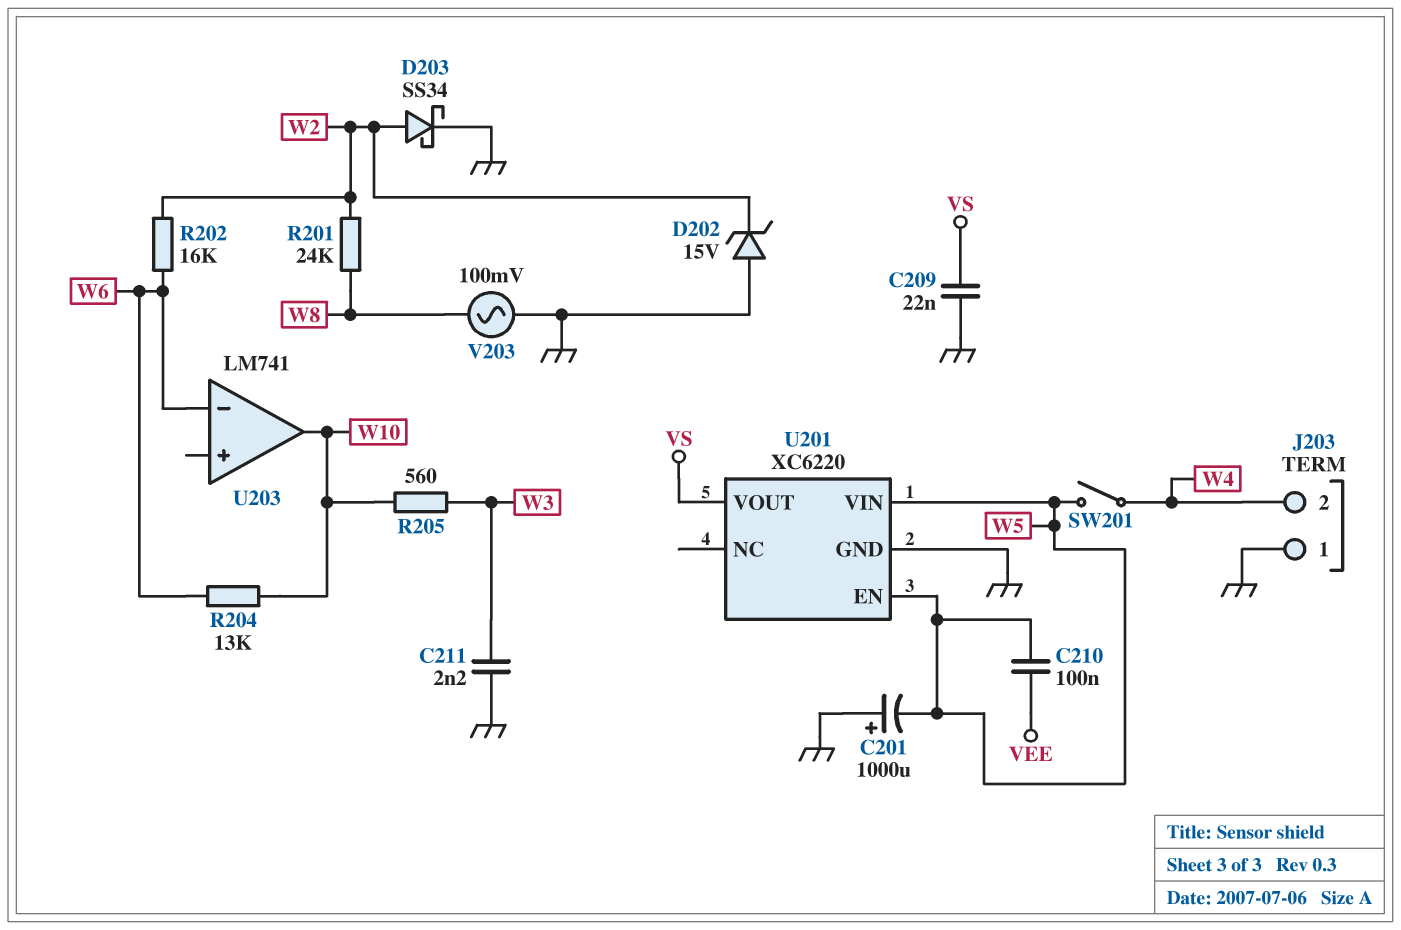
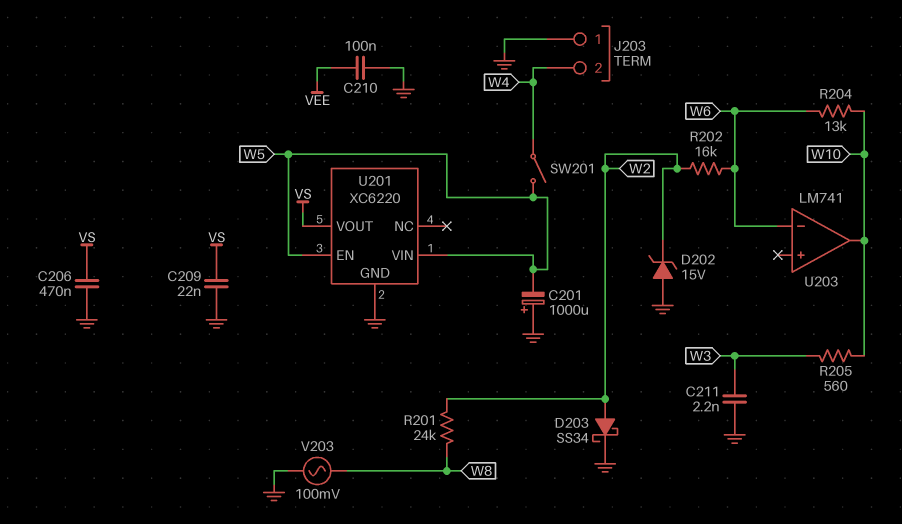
C206: none -> 470nF (GND, VS)
C210: 100nF (VEE, W5) -> 100nF (GND, VEE)

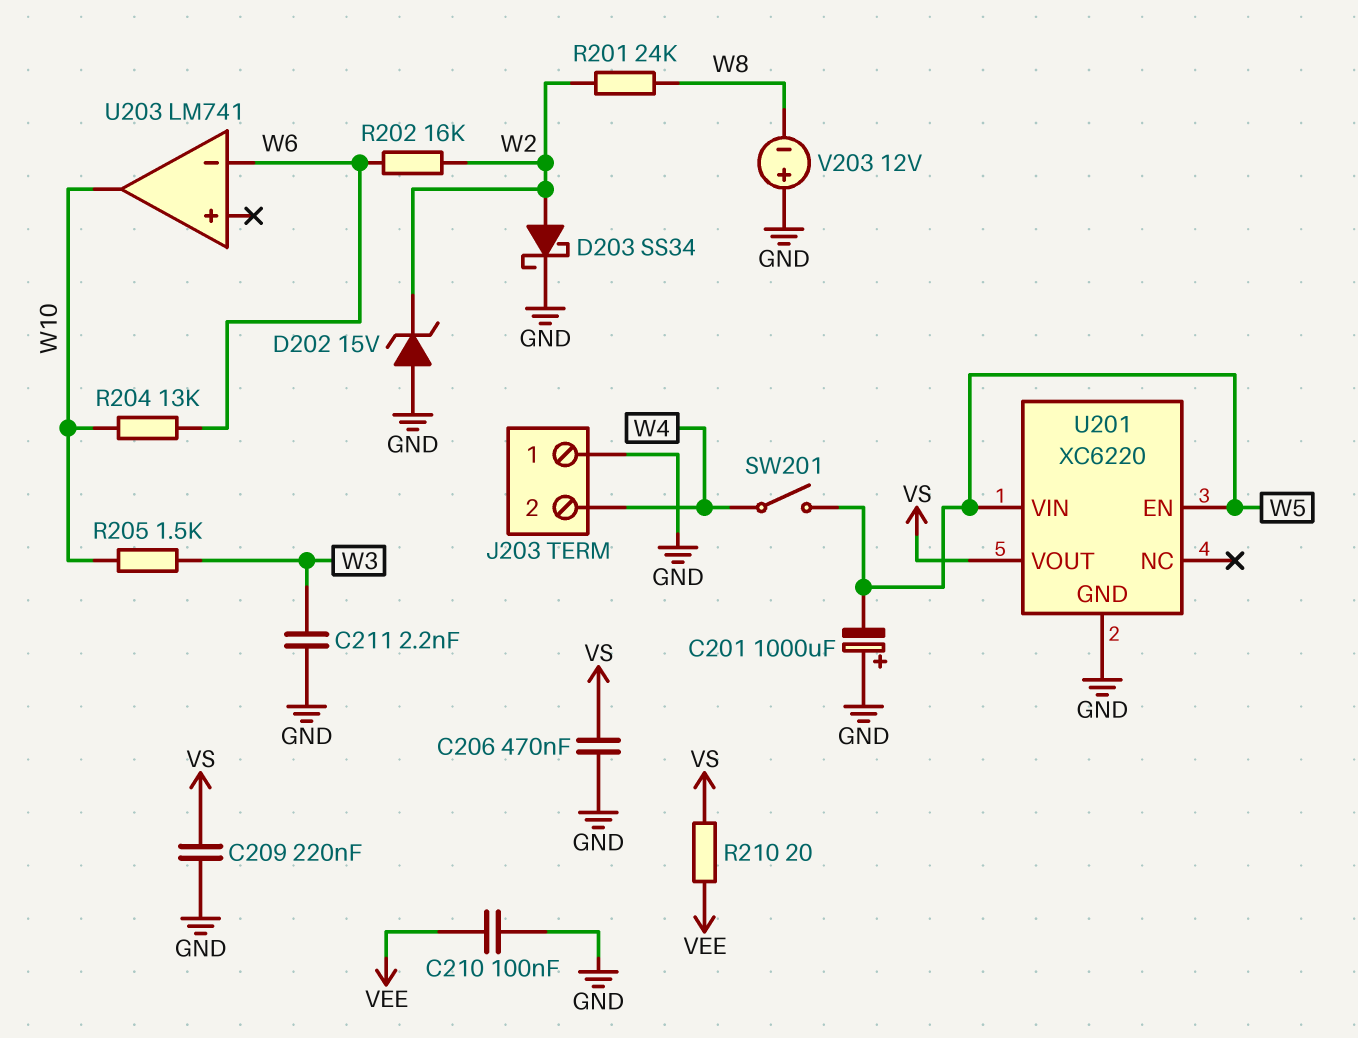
C209: 22nF (GND, VS) -> 220nF (GND, VS)
R205: 560 (W3, W10) -> 1.5k (W3, W10)
R210: none -> 20 (VEE, VS)
V203: AC 100mV (GND, W8) -> 12V (plus GND, minus W8)

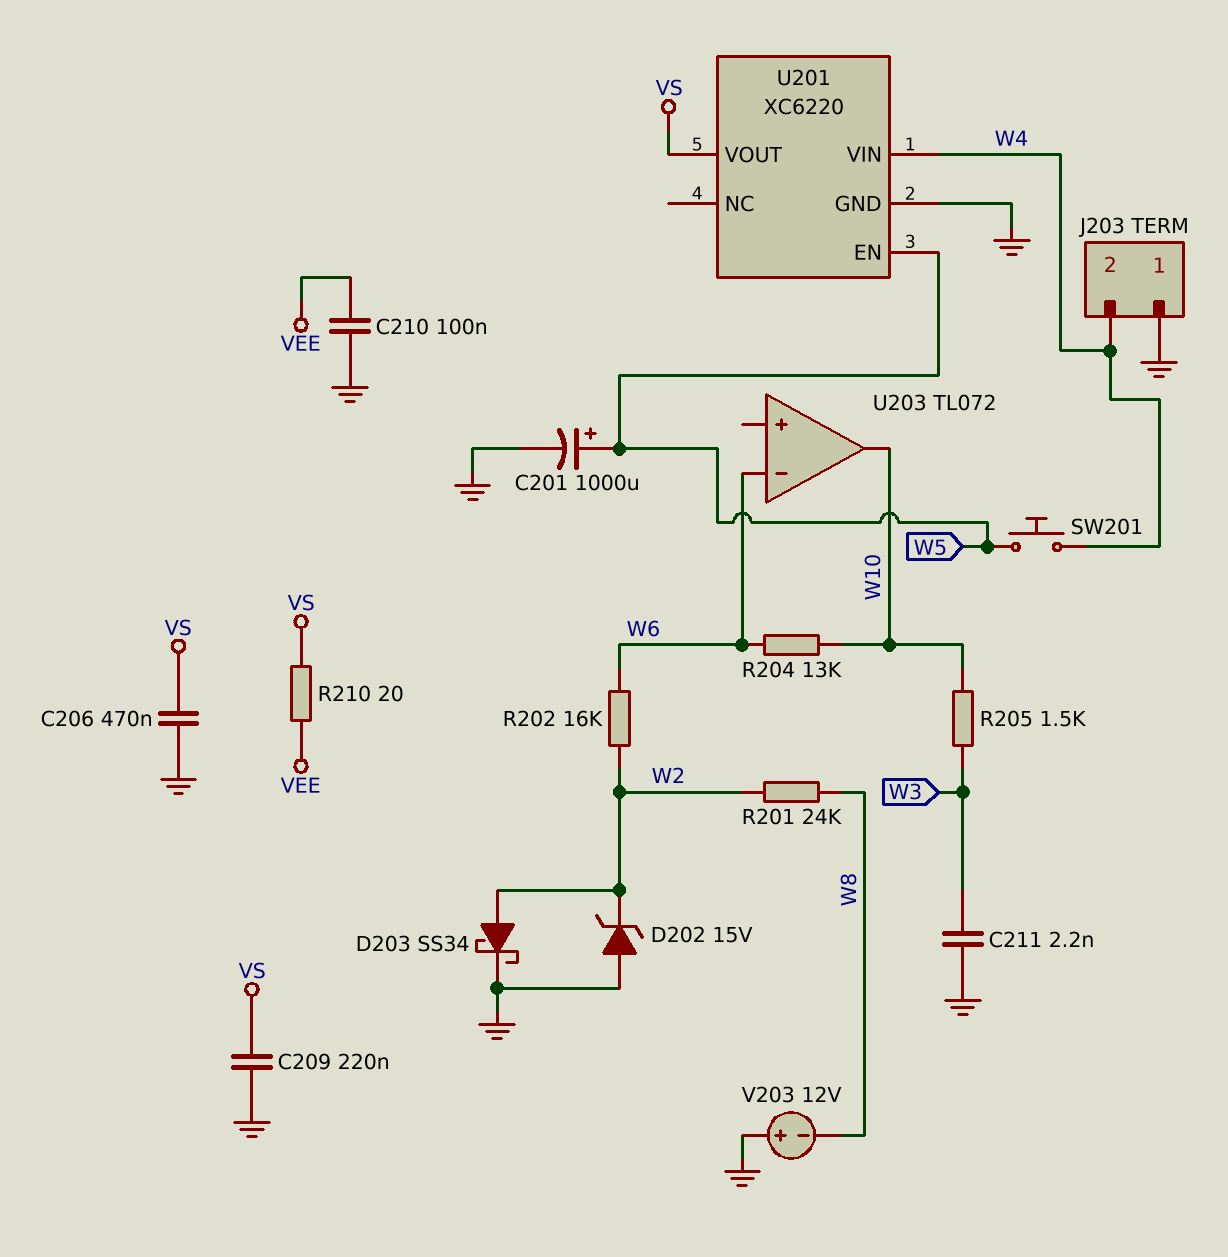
C201: 1000uF (plus GND, minus W5) -> 1000uF (plus W5, minus GND)
SW201: switch (W4, W5) -> button (W4, W5)
U201 pin VIN: W5 -> W4
U203: LM741 -> TL072

